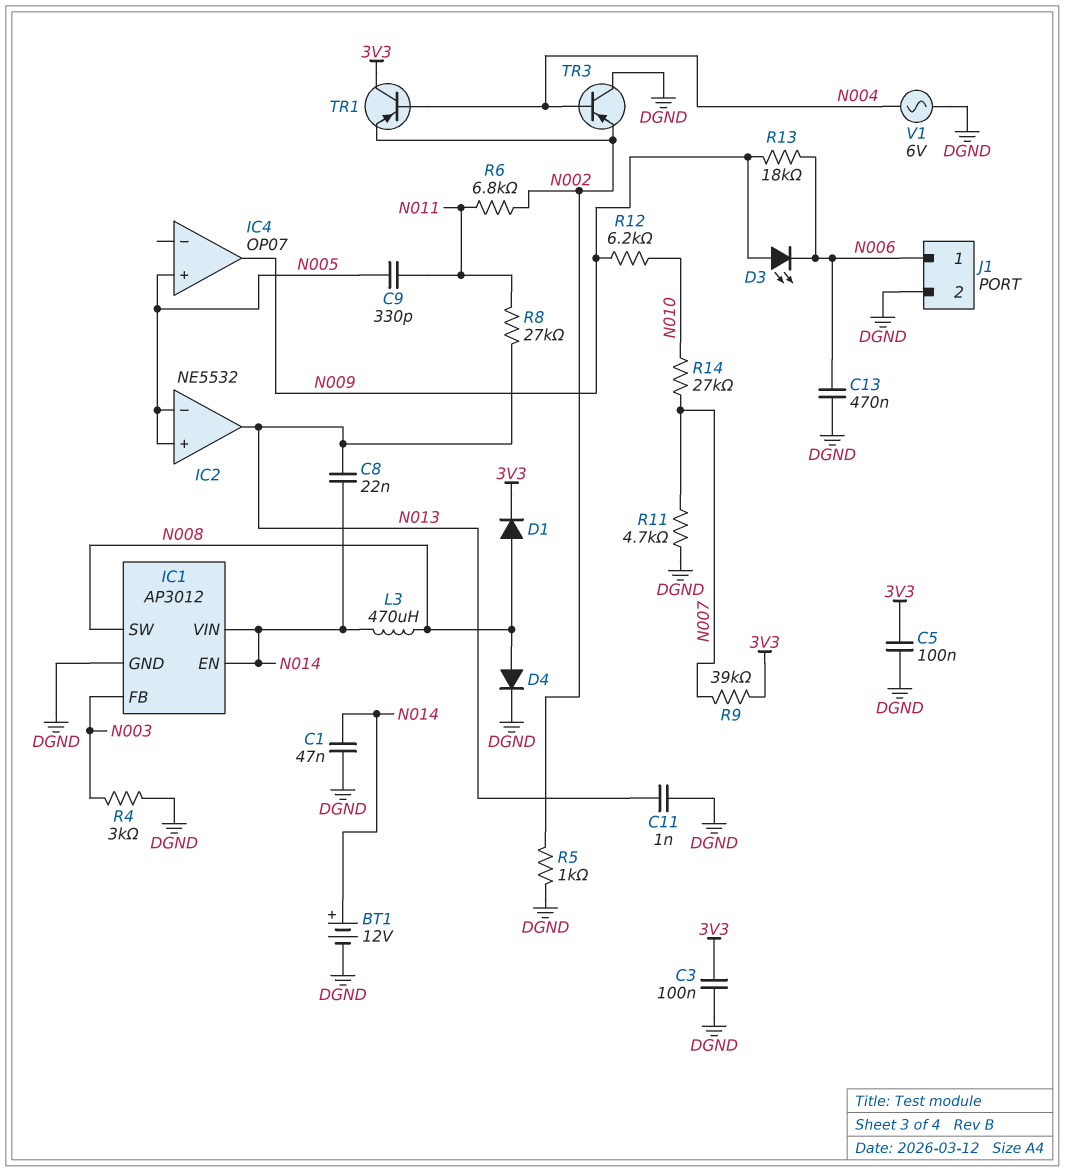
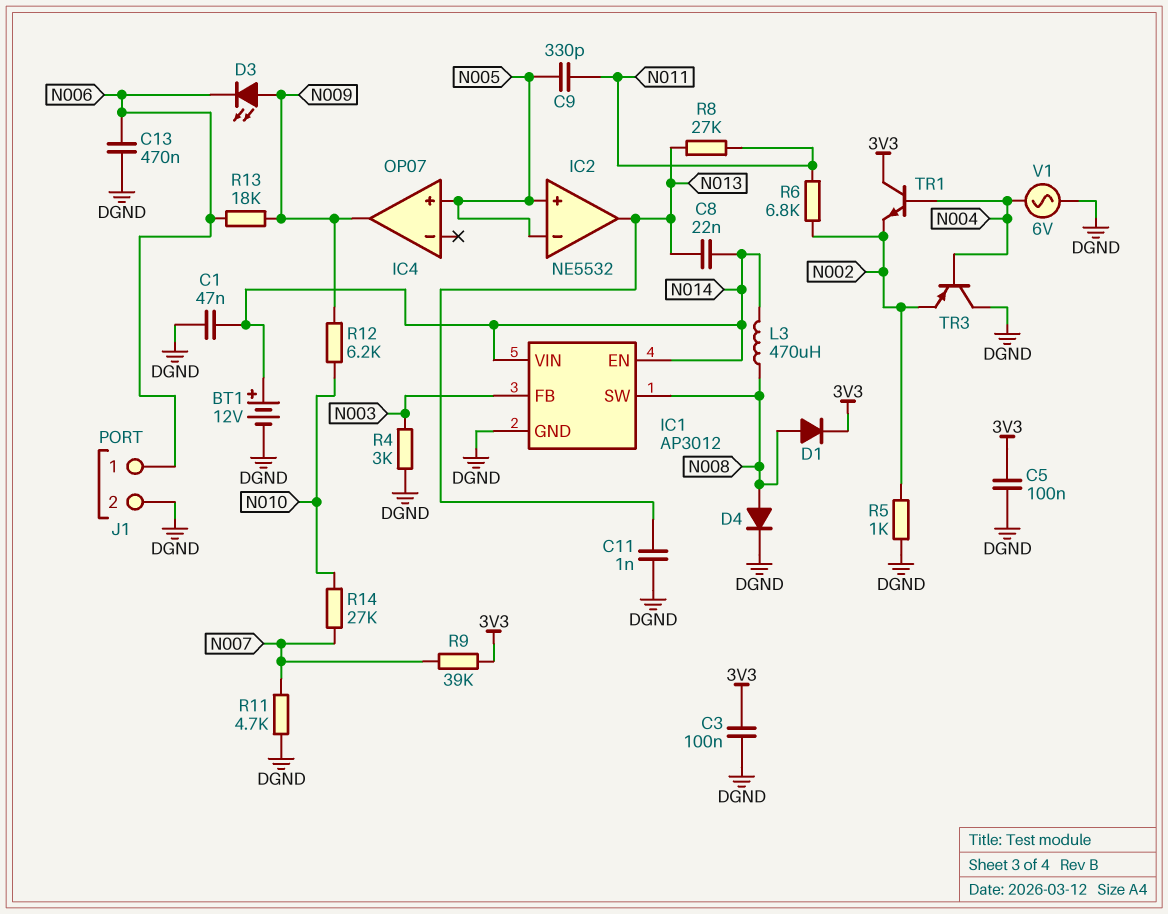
TR1: PNP (B N004, C 3V3, E N002) -> NPN (B N004, C 3V3, E N002)

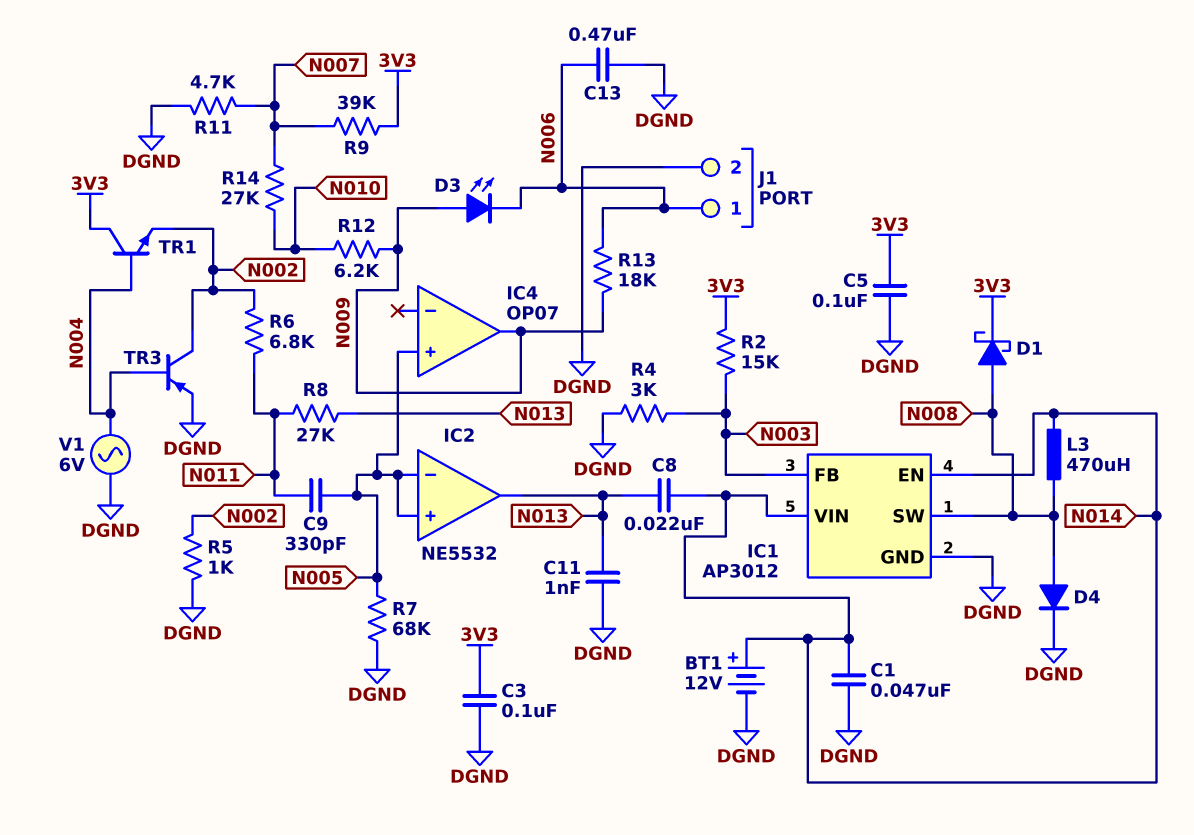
D1: diode (A N008, K 3V3) -> schottky (A N008, K 3V3)
R2: none -> 15k (3V3, N003)
R7: none -> 68k (DGND, N005)
TR3: PNP (B N004, C DGND, E N002) -> PNP (B N004, C N002, E DGND)

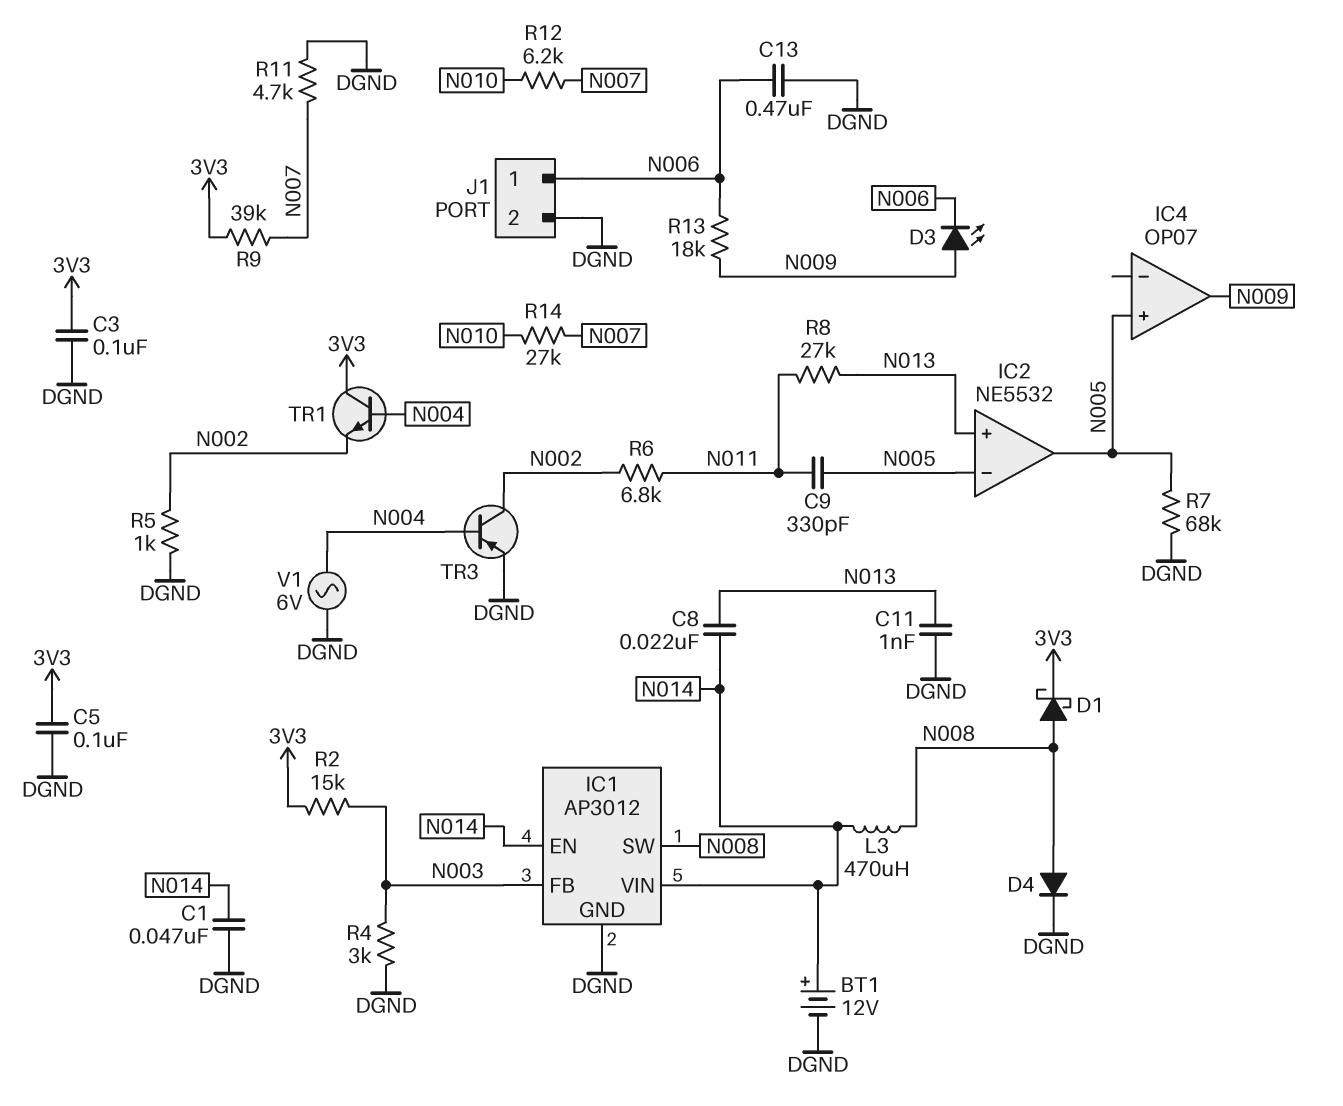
IC2 pin in+: N005 -> N013
IC2 pin out: N013 -> N005
R12: 6.2k (N009, N010) -> 6.2k (N007, N010)

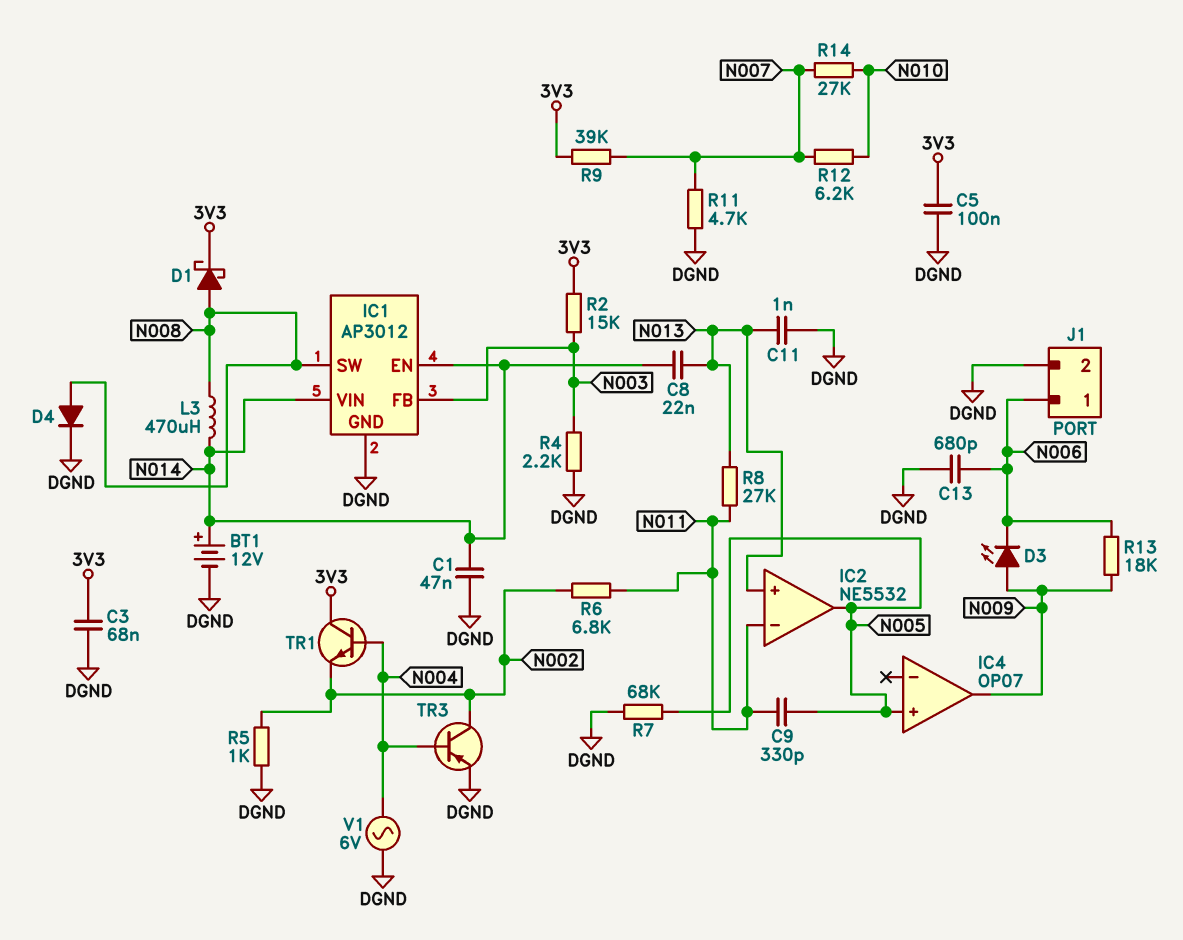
C3: 100nF (3V3, DGND) -> 68nF (3V3, DGND)
C13: 470nF (DGND, N006) -> 680pF (DGND, N006)
IC2 pin in-: N005 -> N011
R4: 3k (DGND, N003) -> 2.2k (DGND, N003)

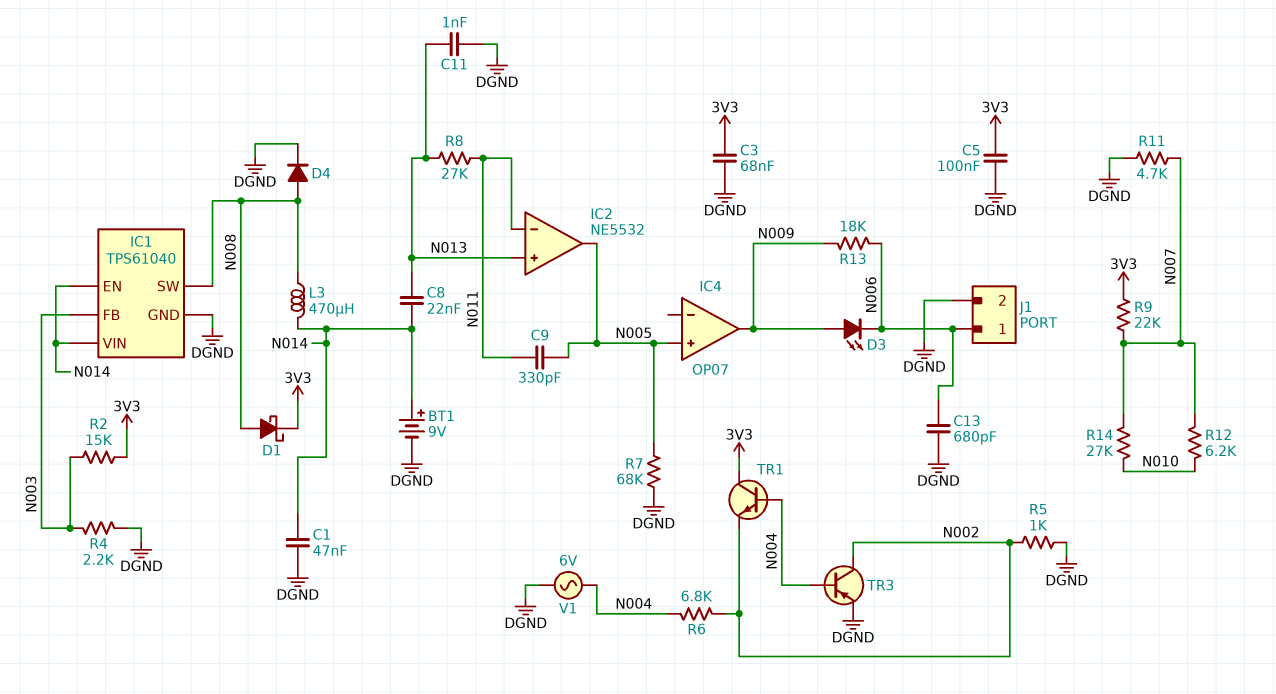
BT1: 12V (plus N014, minus DGND) -> 9V (plus N014, minus DGND)
IC1: AP3012 -> TPS61040
R6: 6.8k (N002, N011) -> 6.8k (N002, N004)
R9: 39k (3V3, N007) -> 22k (3V3, N007)

